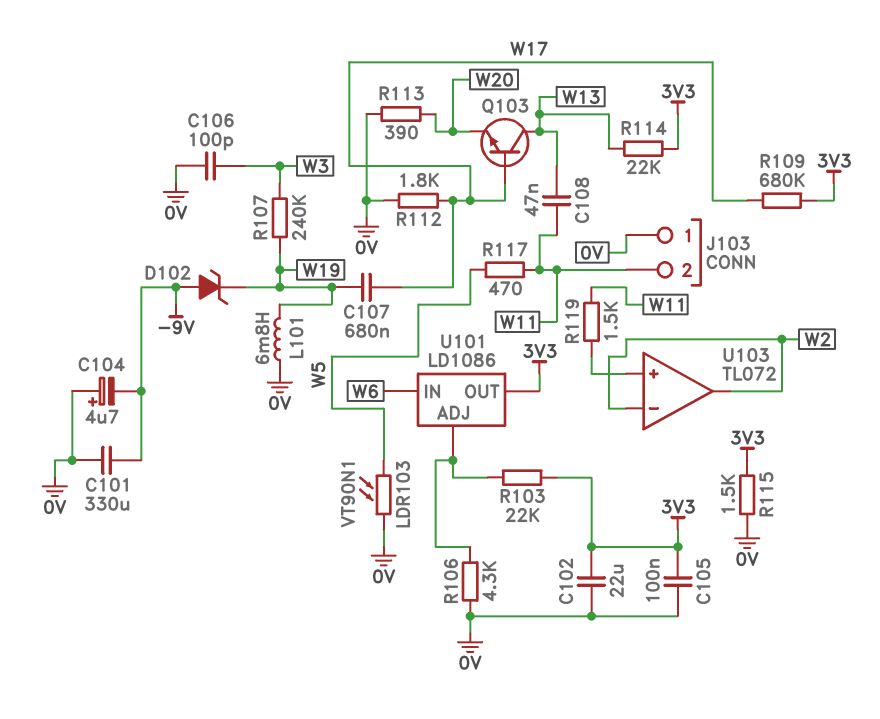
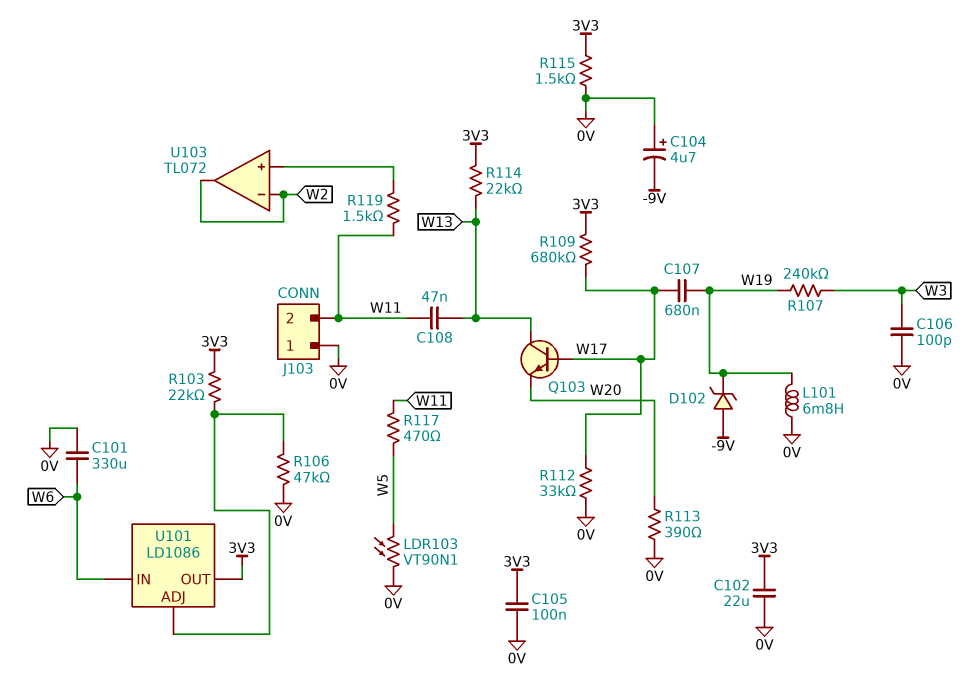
C101: 330uF (-9V, 0V) -> 330uF (0V, W6)
R106: 4.3k (0V, U101/ADJ) -> 47k (0V, U101/ADJ)
R112: 1.8k (0V, W17) -> 33k (0V, W17)

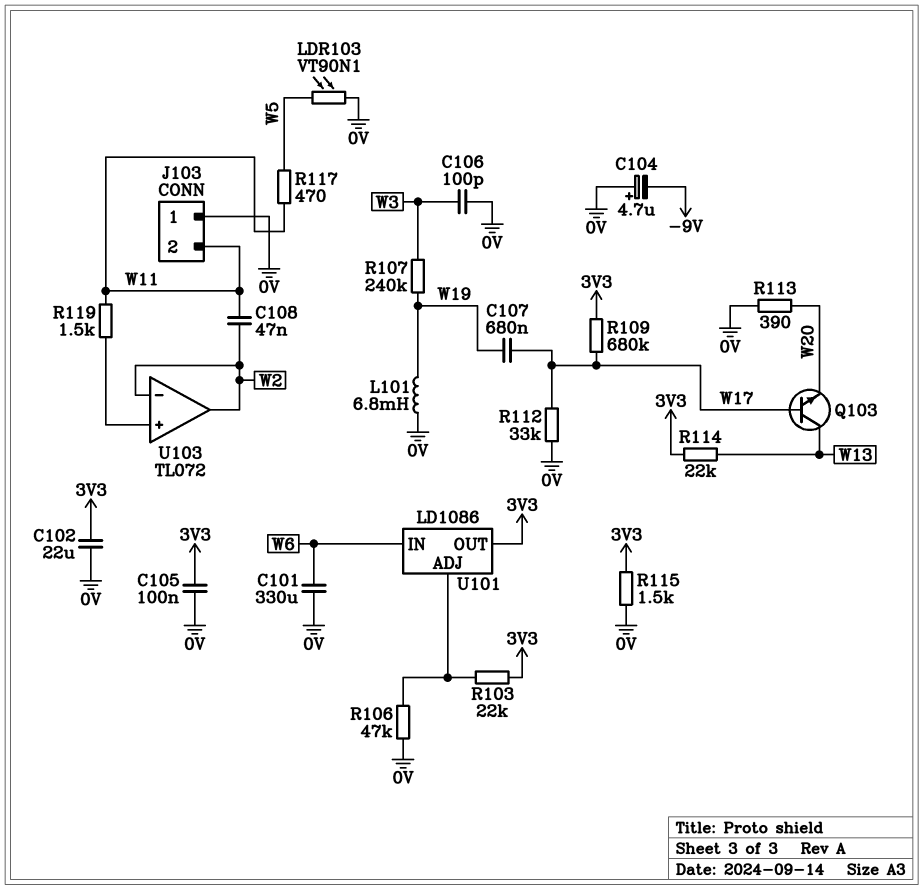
C108: 47nF (W11, W13) -> 47nF (W2, W11)
D102: zener (A -9V, K W19) -> none

